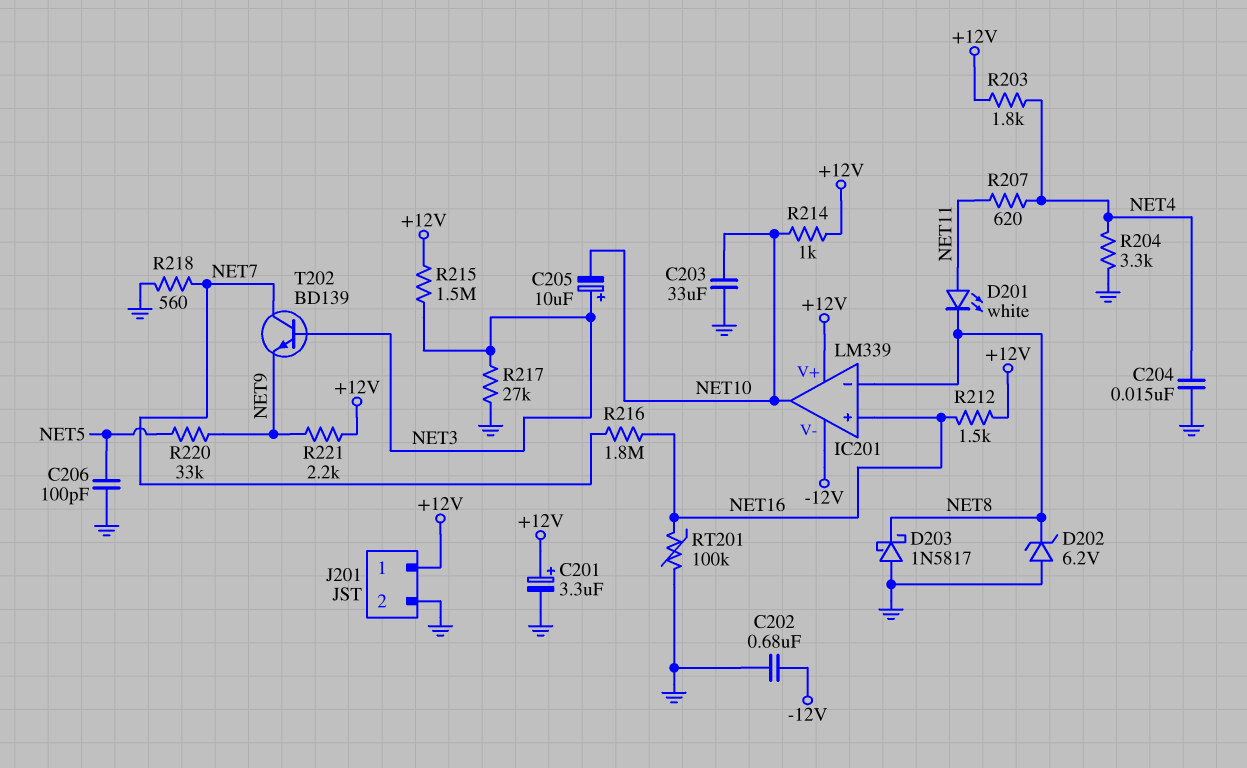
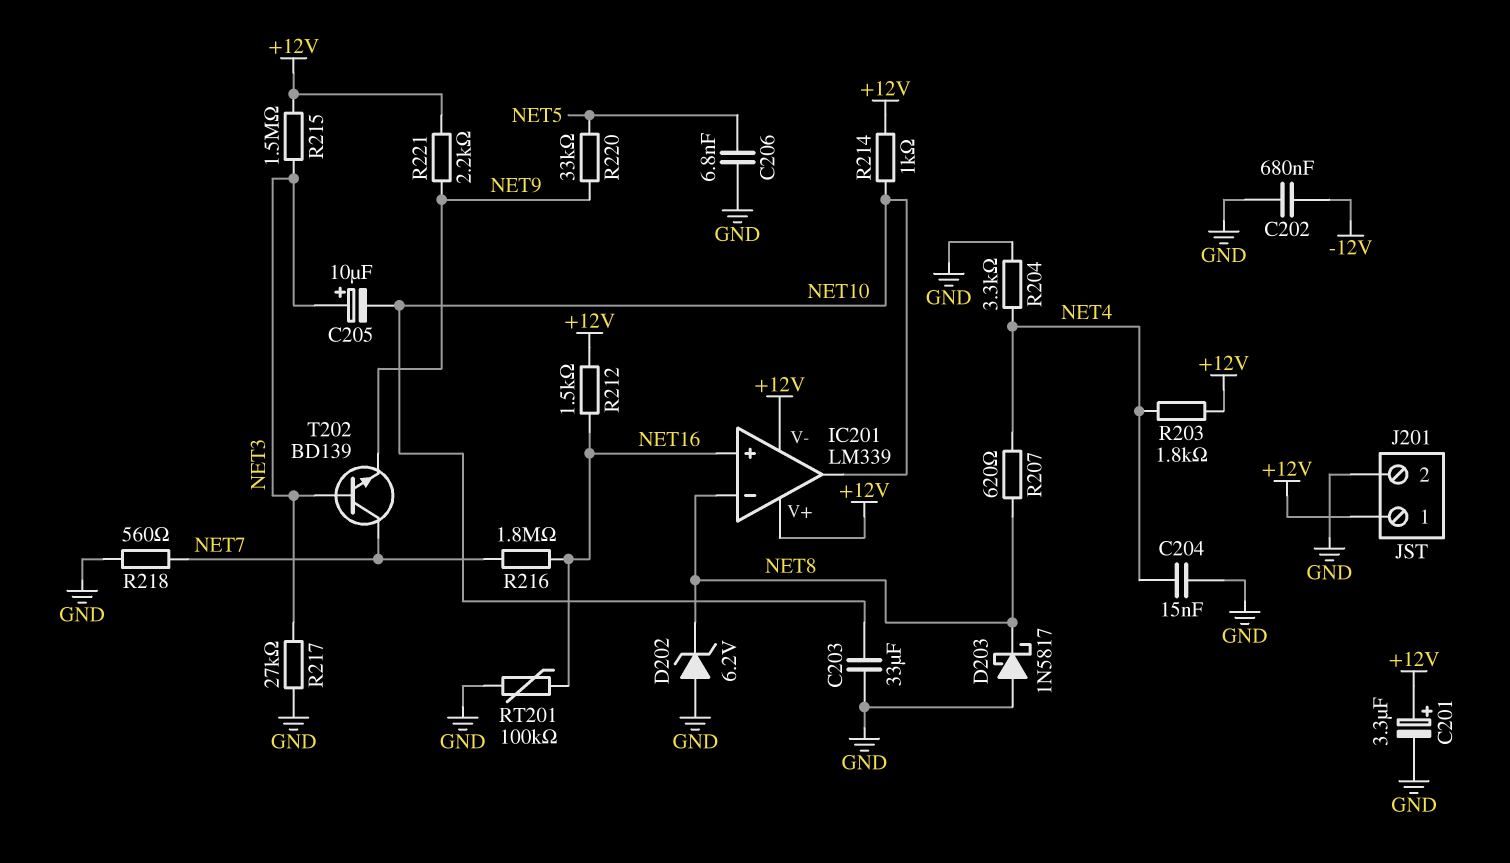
C206: 100pF (GND, NET5) -> 6.8nF (GND, NET5)
D201: LED white (A NET11, K NET8) -> none
IC201 pin V-: -12V -> +12V
R207: 620 (NET4, NET11) -> 620 (NET4, NET8)

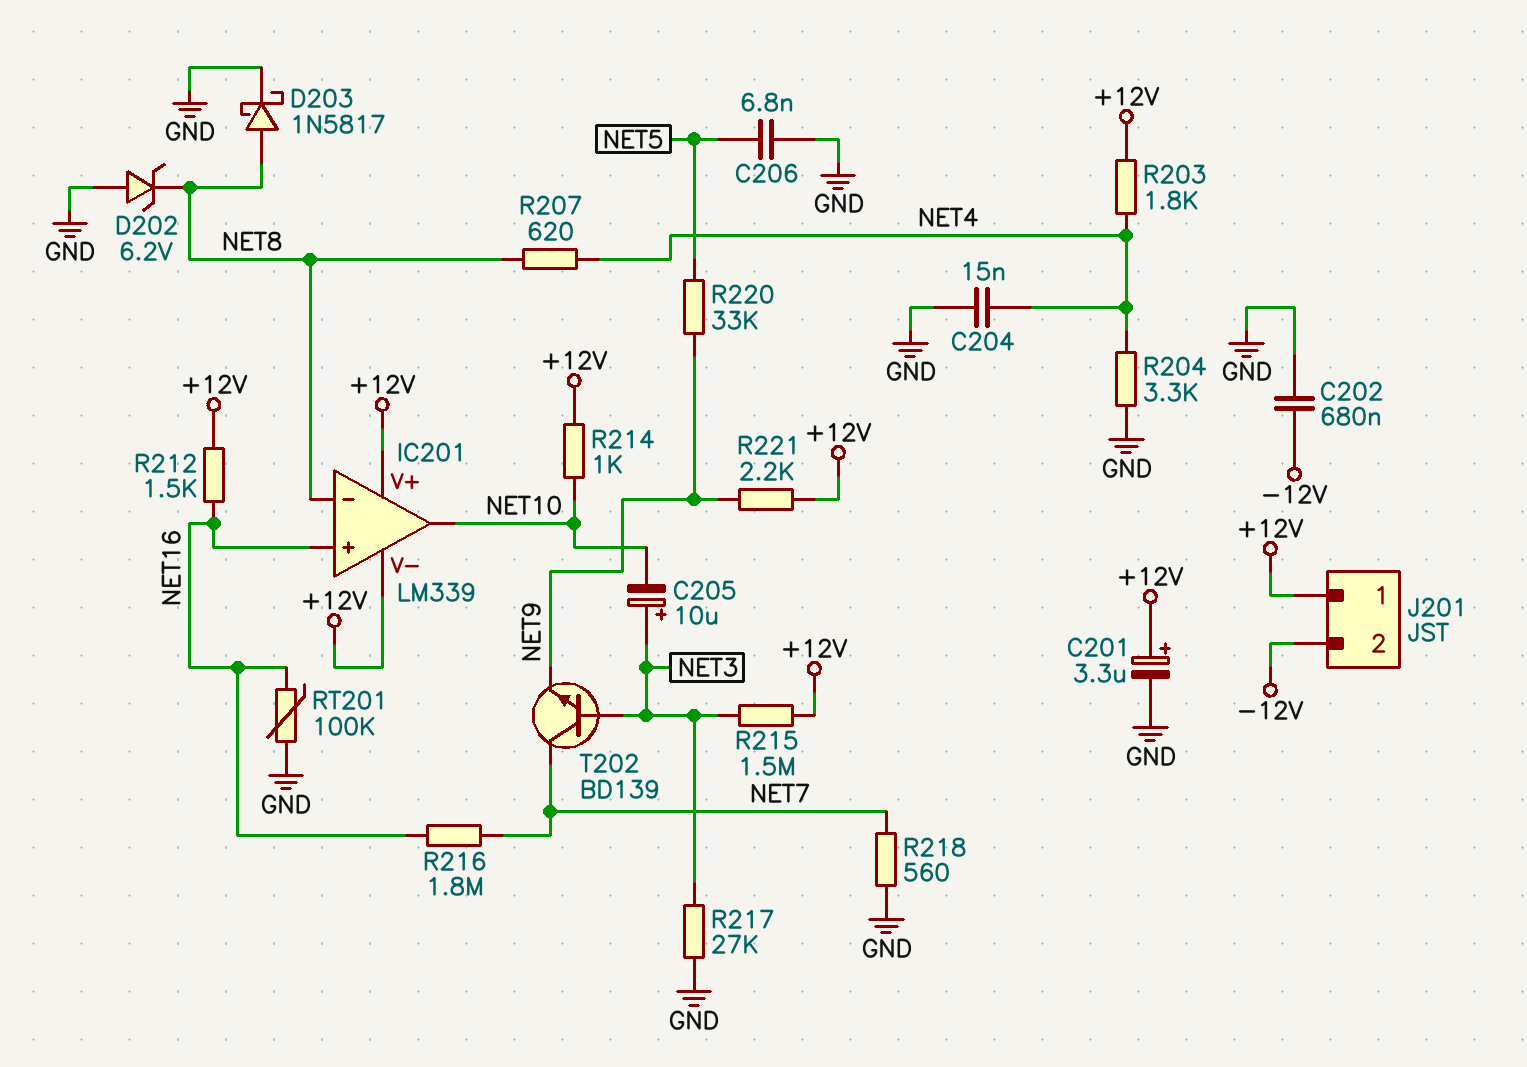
C203: 33uF (GND, NET10) -> none
D203: schottky 1N5817 (A GND, K NET8) -> schottky 1N5817 (A NET8, K GND)
J201 pin 2: GND -> -12V

